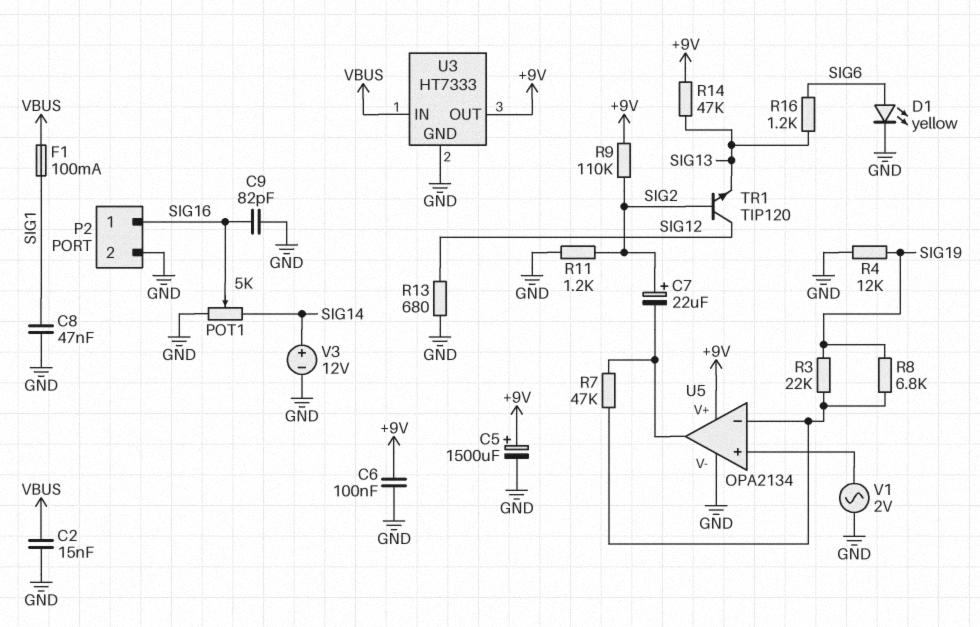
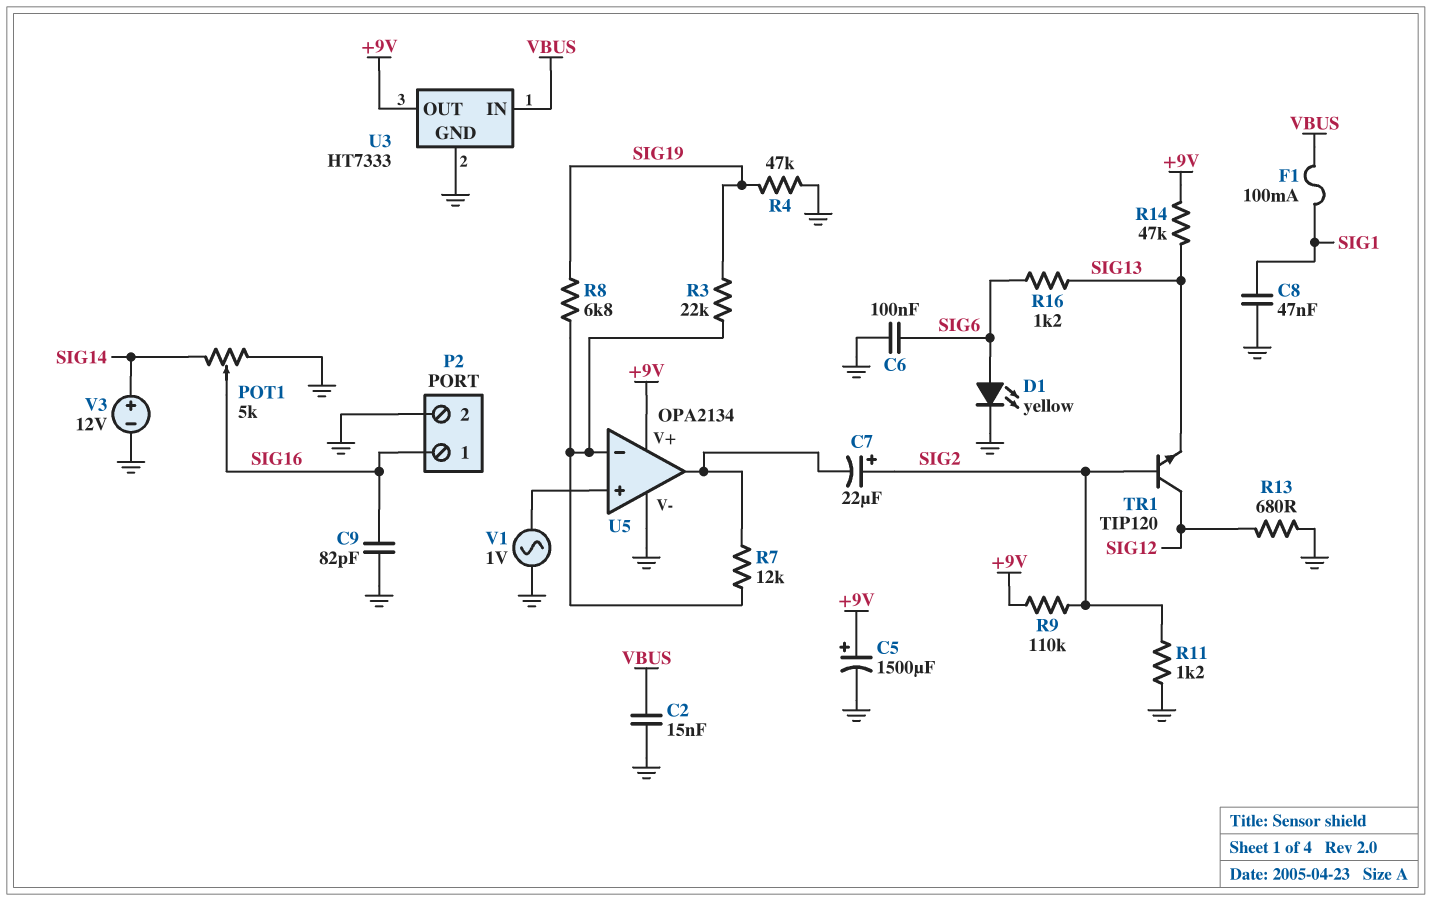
C6: 100nF (+9V, GND) -> 100nF (GND, SIG6)
R4: 12k (GND, SIG19) -> 47k (GND, SIG19)
R7: 47k (U5/in-, U5/out) -> 12k (U5/in-, U5/out)
V1: AC 2V (GND, U5/in+) -> AC 1V (GND, U5/in+)

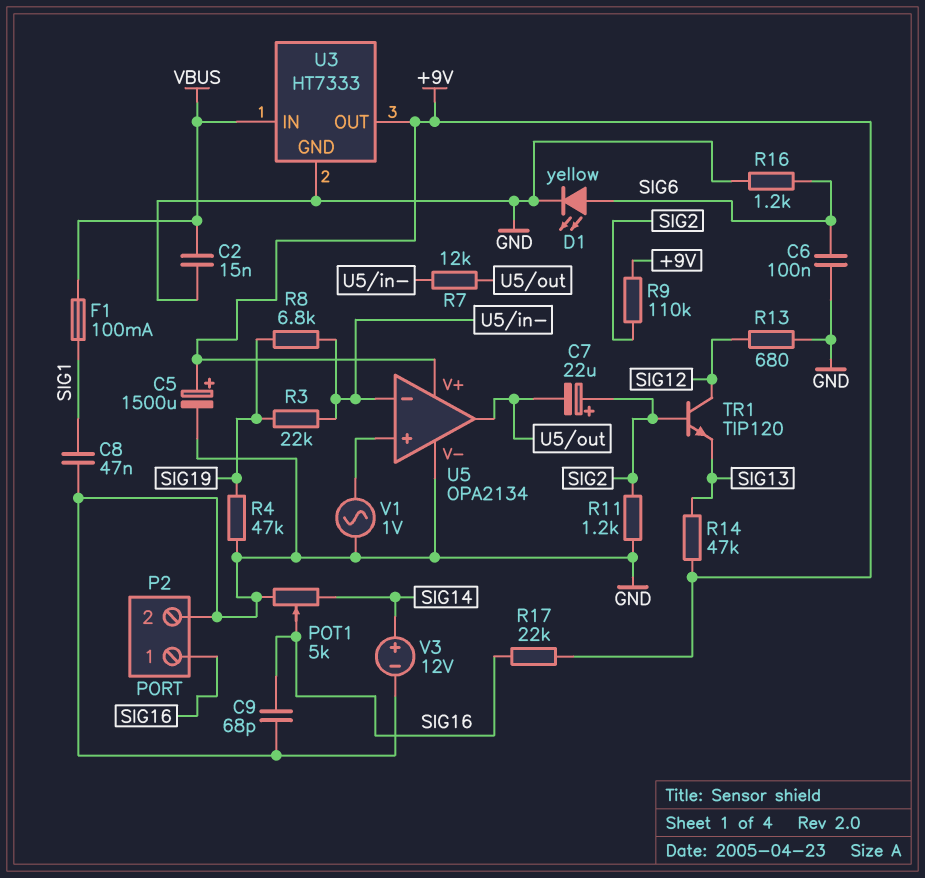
C9: 82pF (GND, SIG16) -> 68pF (GND, SIG16)
R16: 1.2k (SIG6, SIG13) -> 1.2k (GND, SIG6)
R17: none -> 22k (+9V, SIG16)

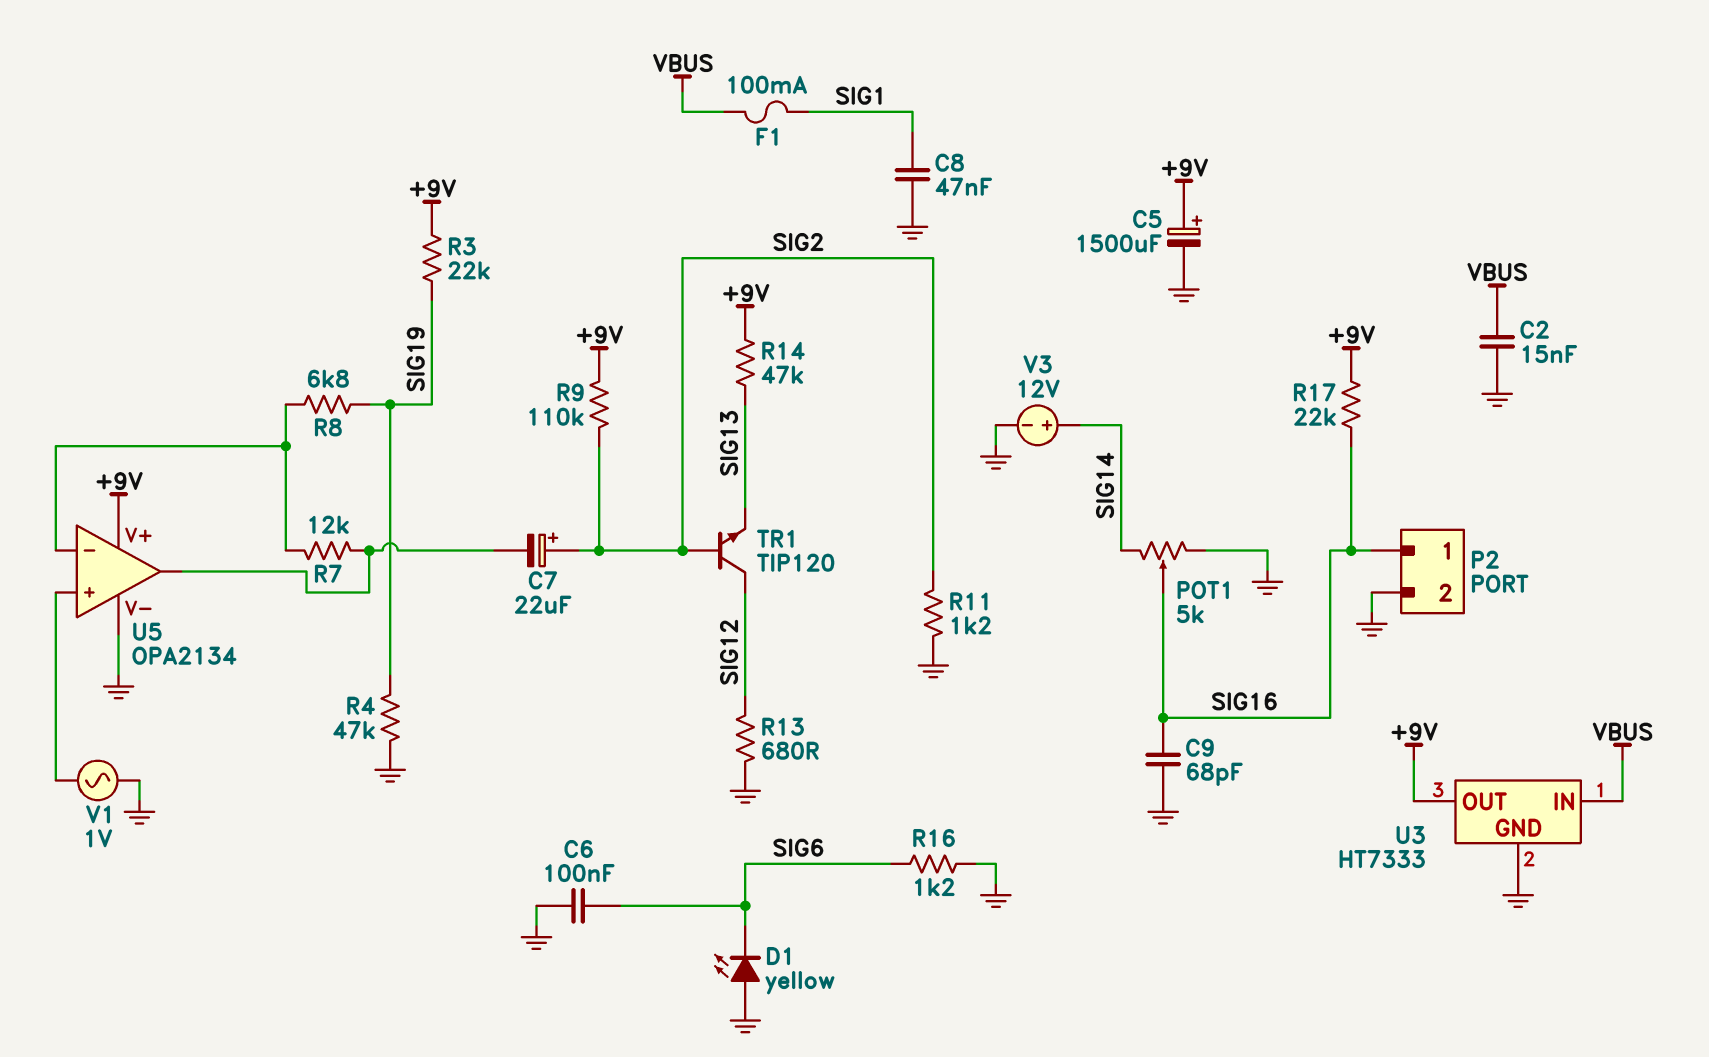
D1: LED yellow (A SIG6, K GND) -> LED yellow (A GND, K SIG6)
R3: 22k (SIG19, U5/in-) -> 22k (+9V, SIG19)

